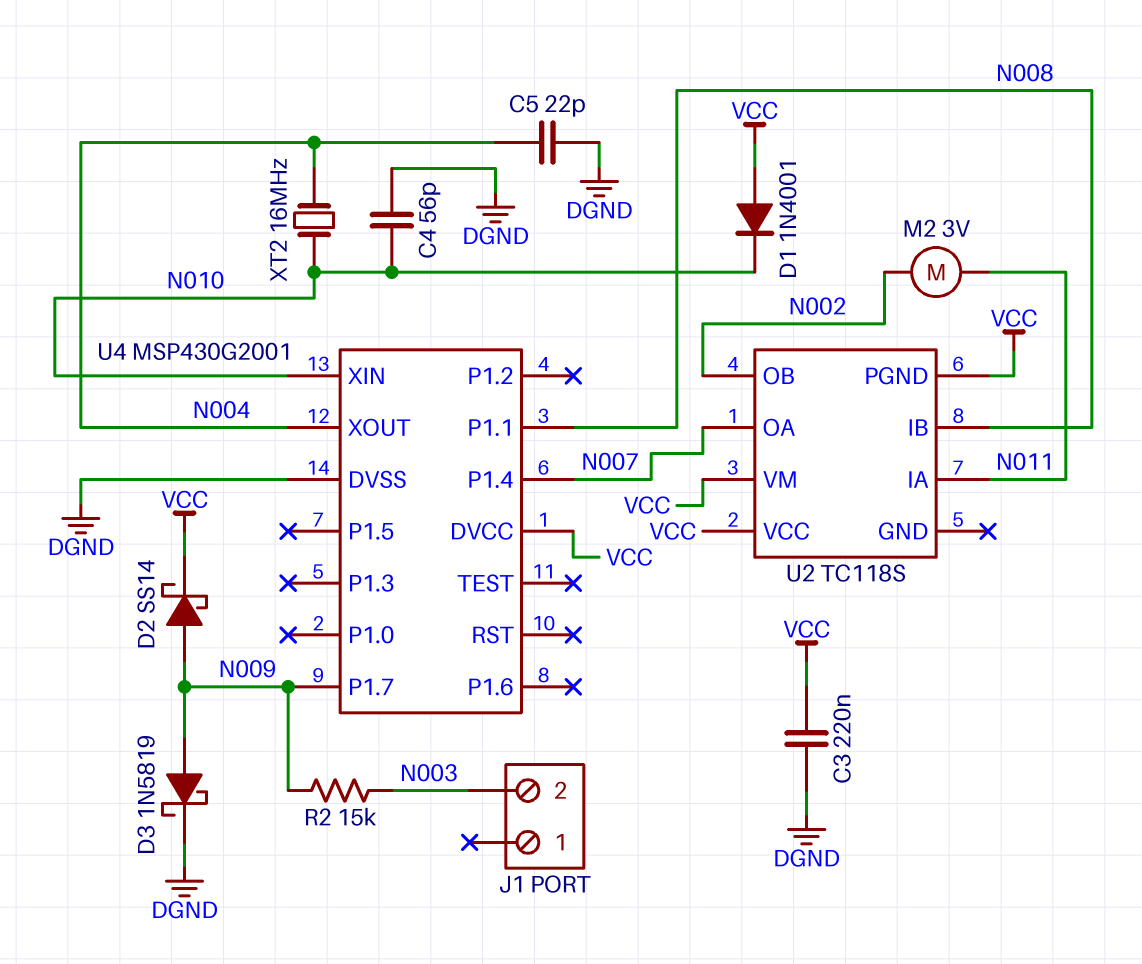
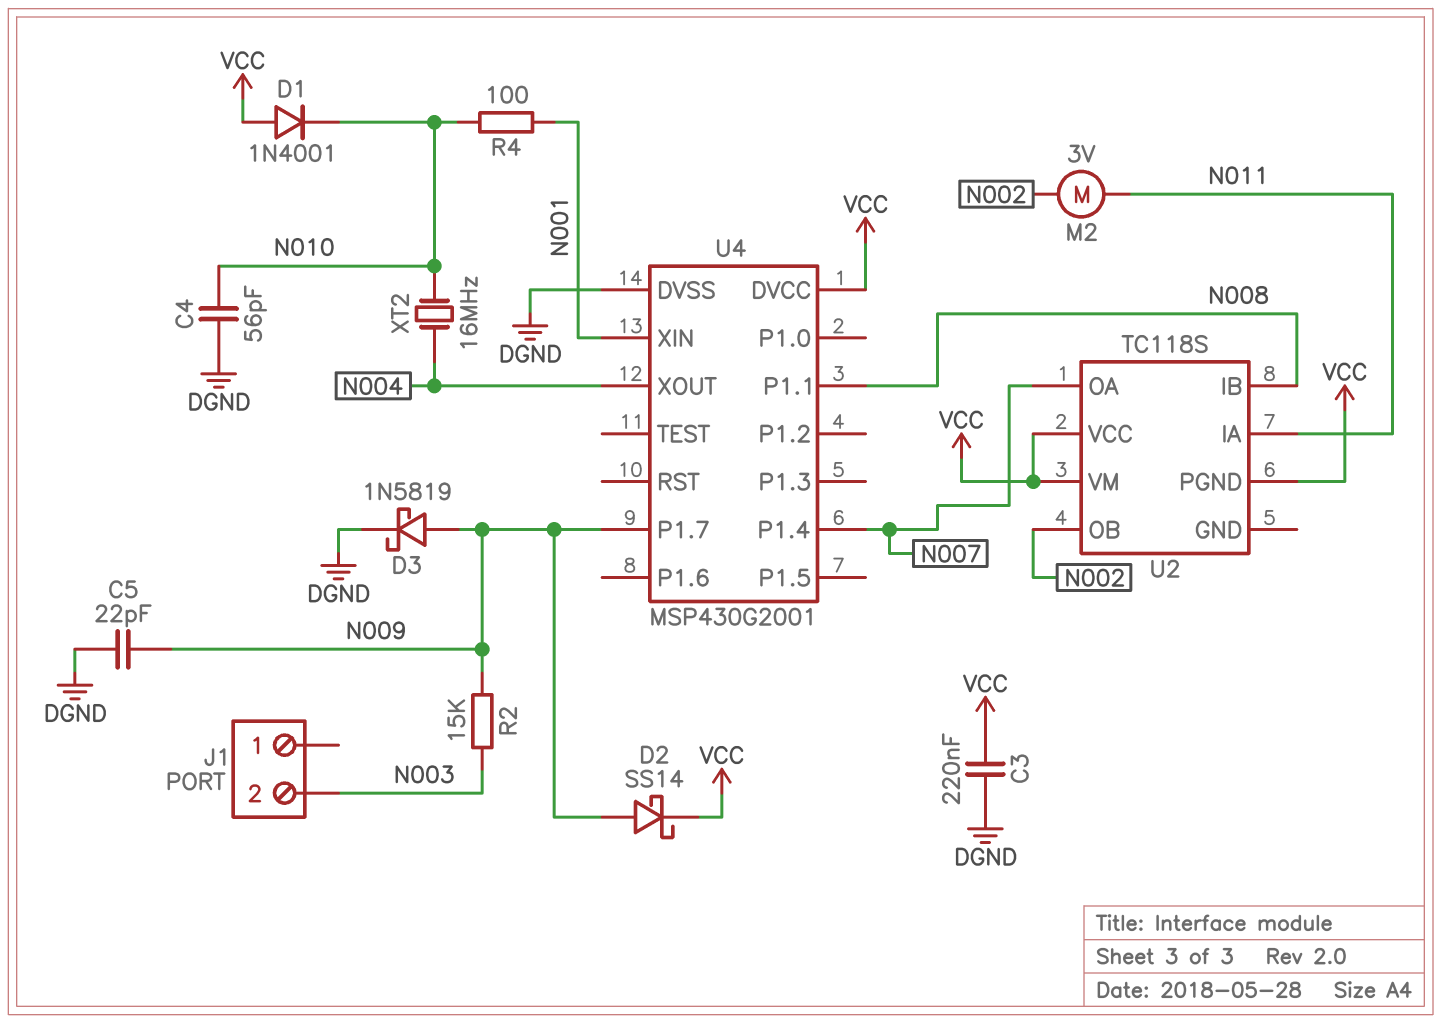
C5: 22pF (DGND, N004) -> 22pF (DGND, N009)
R4: none -> 100 (N001, N010)
U4 pin XIN: N010 -> N001

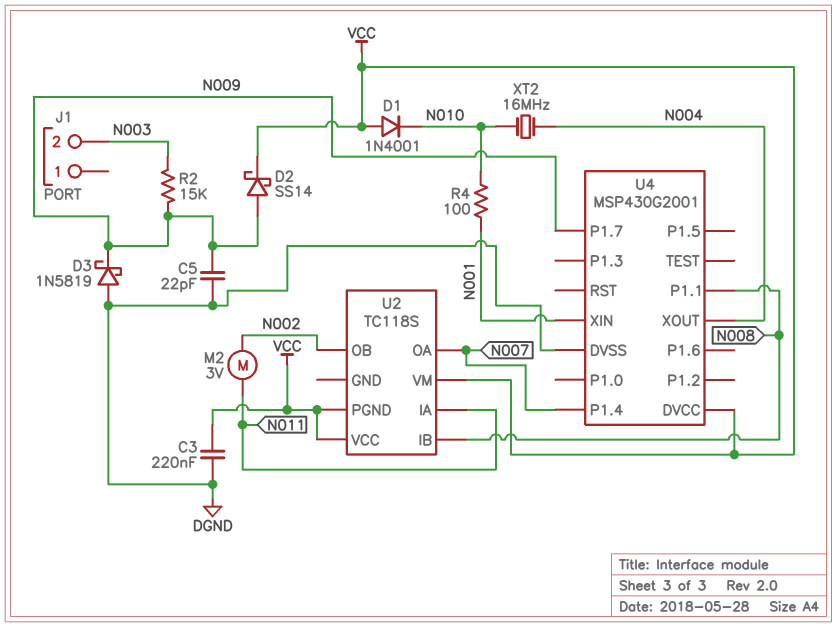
C4: 56pF (DGND, N010) -> none
D3: schottky 1N5819 (A N009, K DGND) -> schottky 1N5819 (A DGND, K N009)

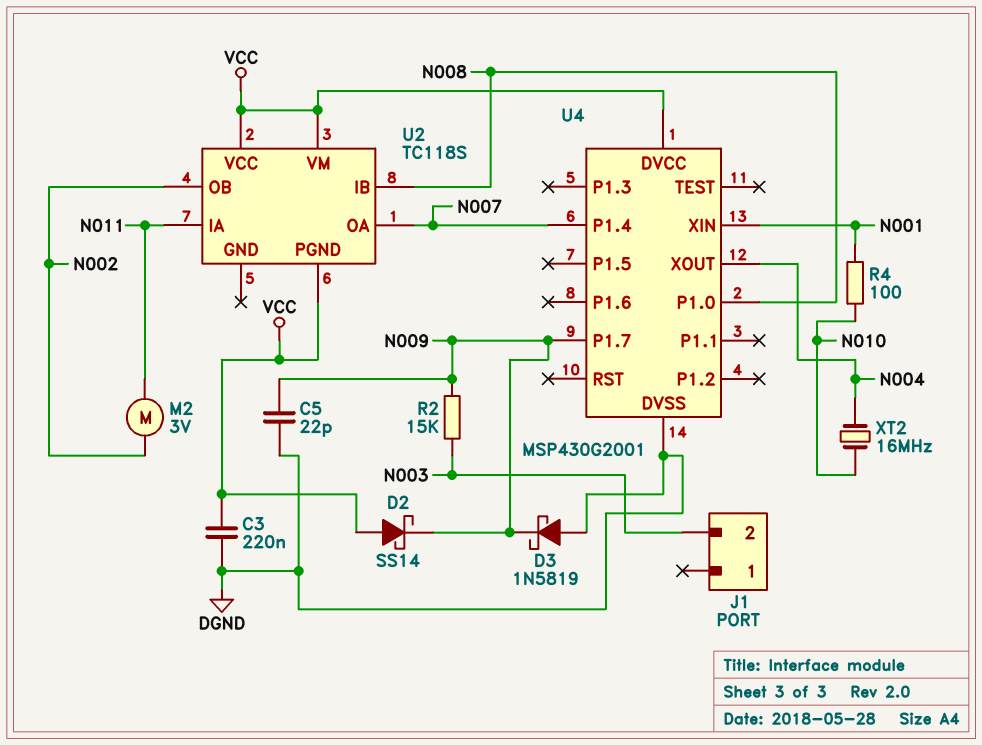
D1: diode 1N4001 (A VCC, K N010) -> none
D2: schottky SS14 (A N009, K VCC) -> schottky SS14 (A VCC, K N009)
U4 pin P1.0: none -> N008
U4 pin P1.1: N008 -> none

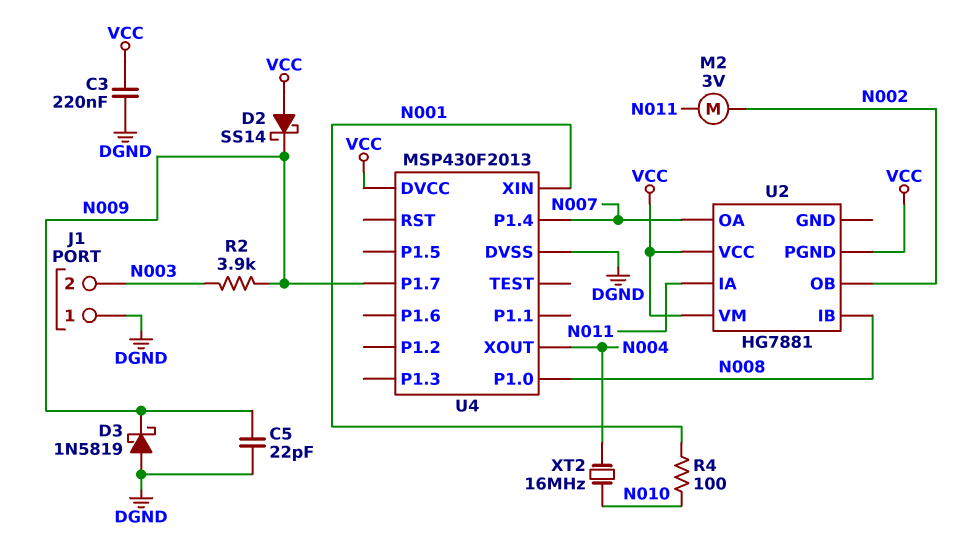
J1 pin 1: none -> DGND
R2: 15k (N003, N009) -> 3.9k (N003, N009)
U2: TC118S -> HG7881
U4: MSP430G2001 -> MSP430F2013

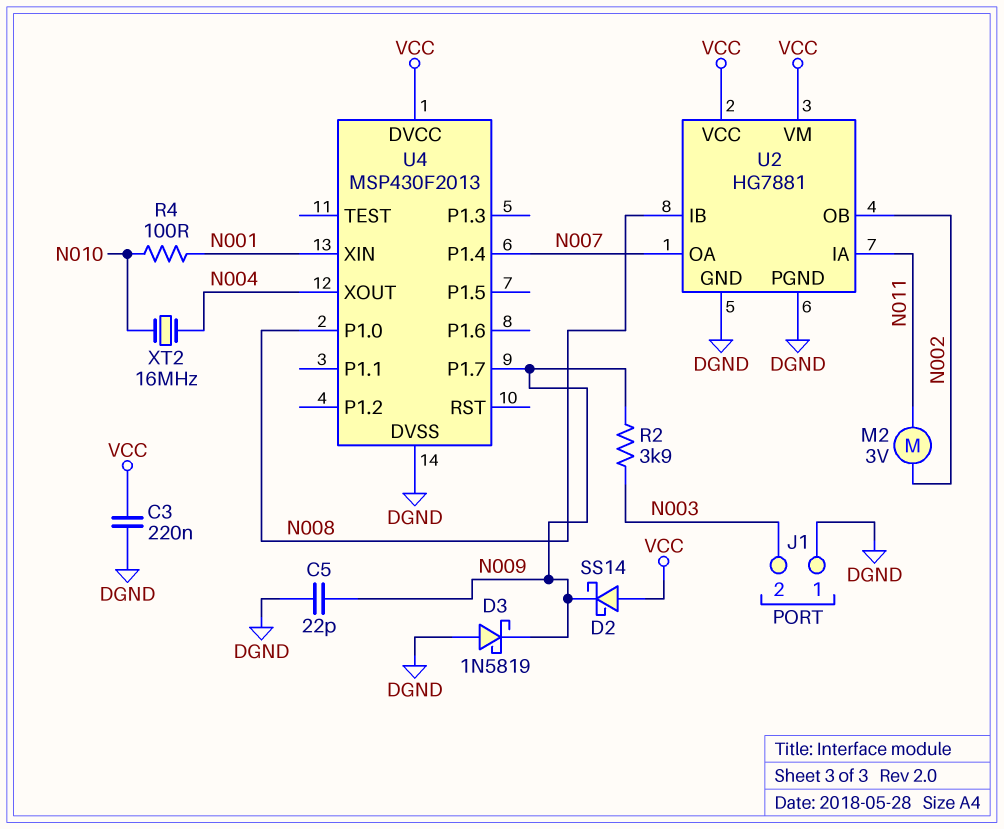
U2 pin GND: none -> DGND
U2 pin PGND: VCC -> DGND

